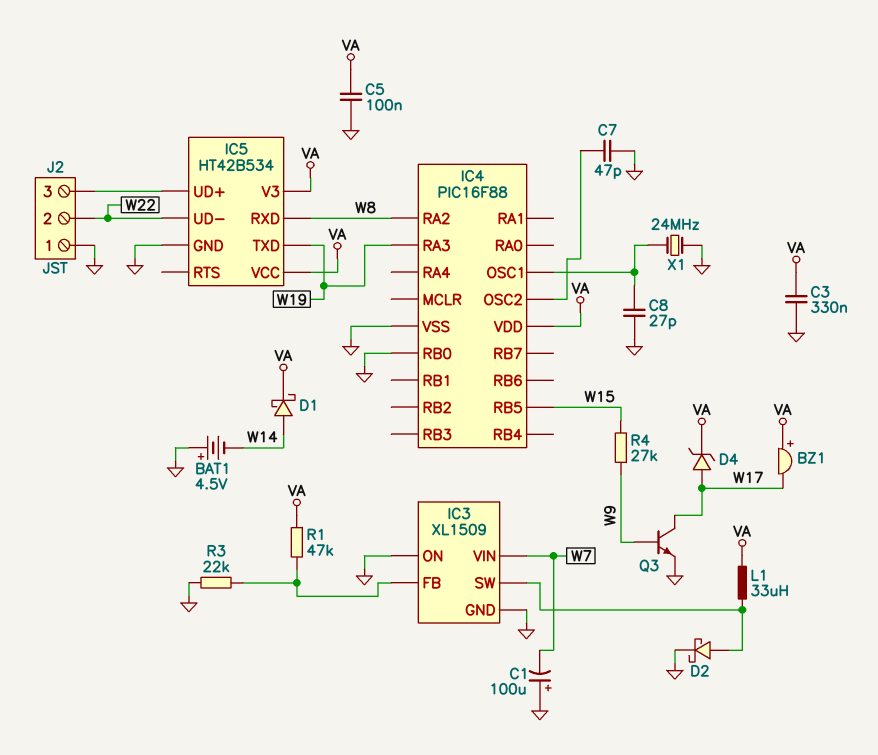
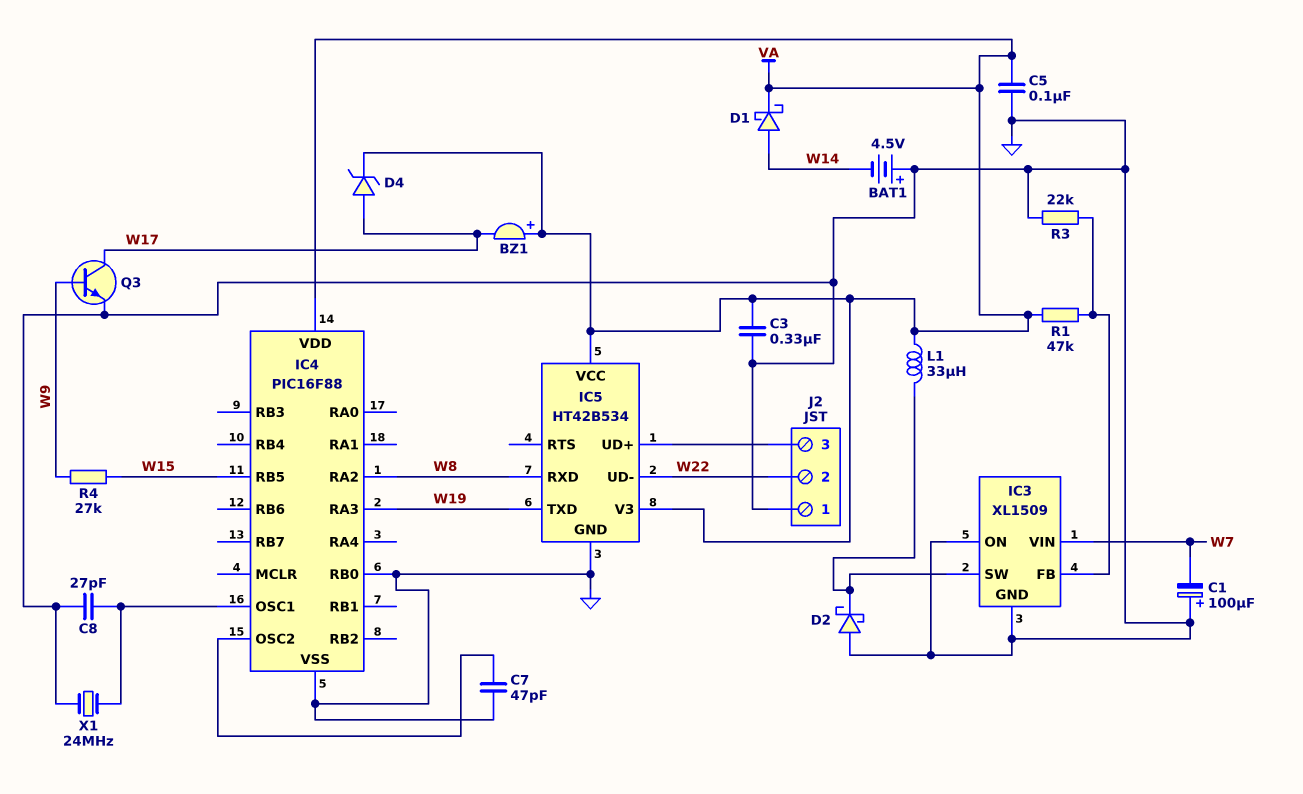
D2: schottky (A IC3/SW, K GND) -> schottky (A GND, K IC3/SW)

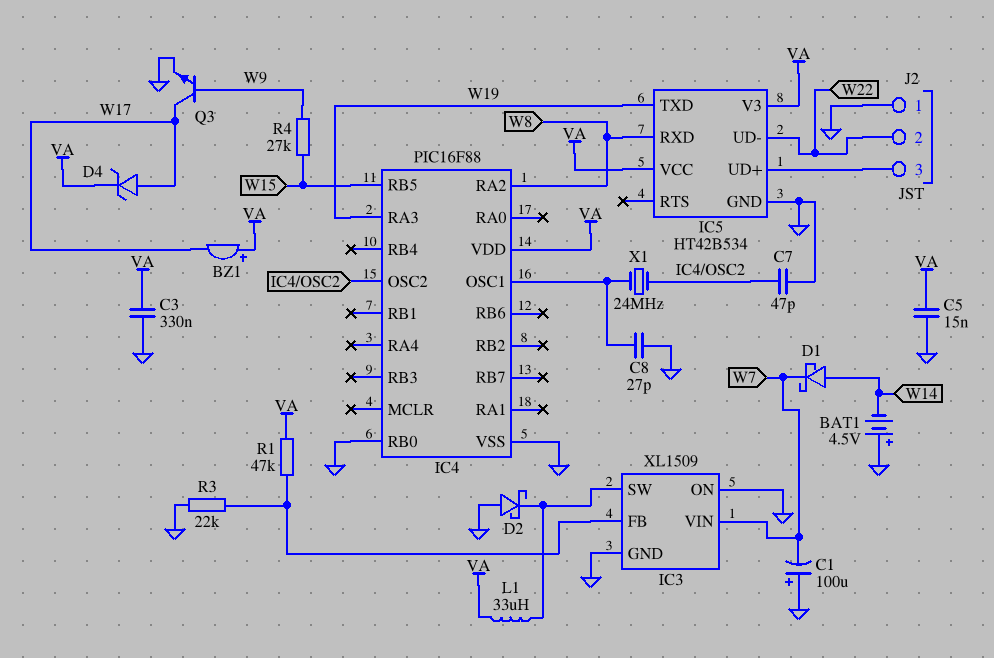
C5: 100nF (GND, VA) -> 15nF (GND, VA)
D1: schottky (A W14, K VA) -> schottky (A W14, K W7)
X1: 24MHz (GND, IC4/OSC1) -> 24MHz (IC4/OSC1, IC4/OSC2)

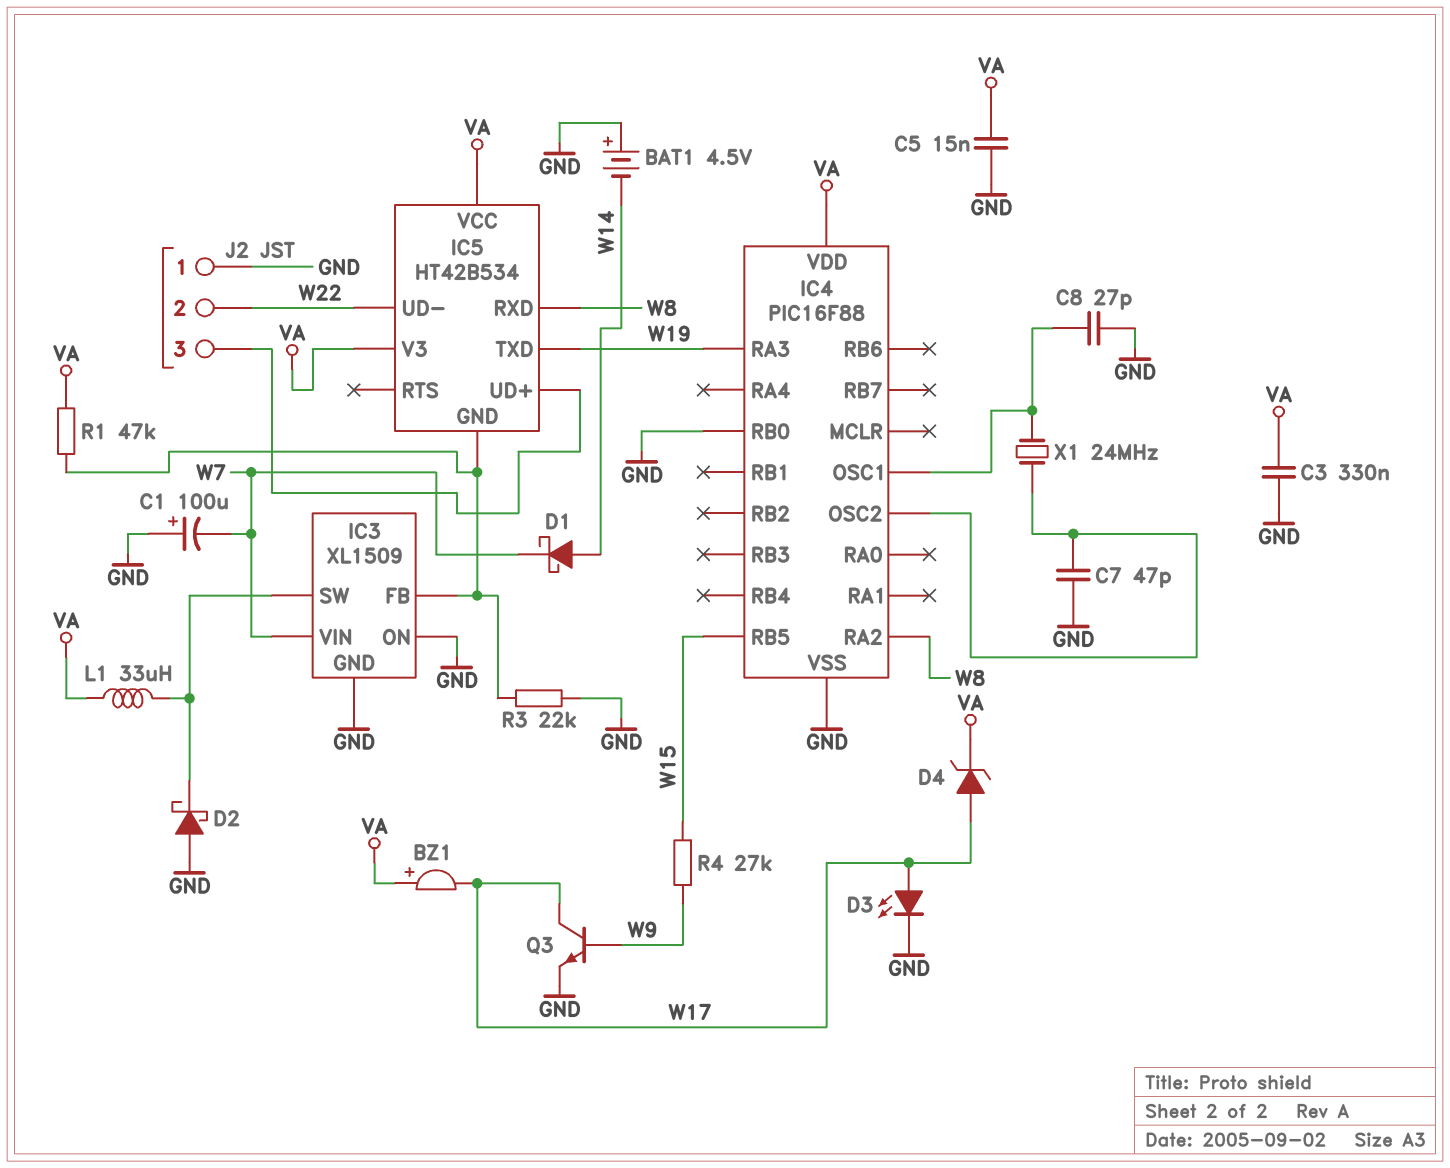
D3: none -> LED (A W17, K GND)
IC5 pin GND: GND -> IC3/FB

